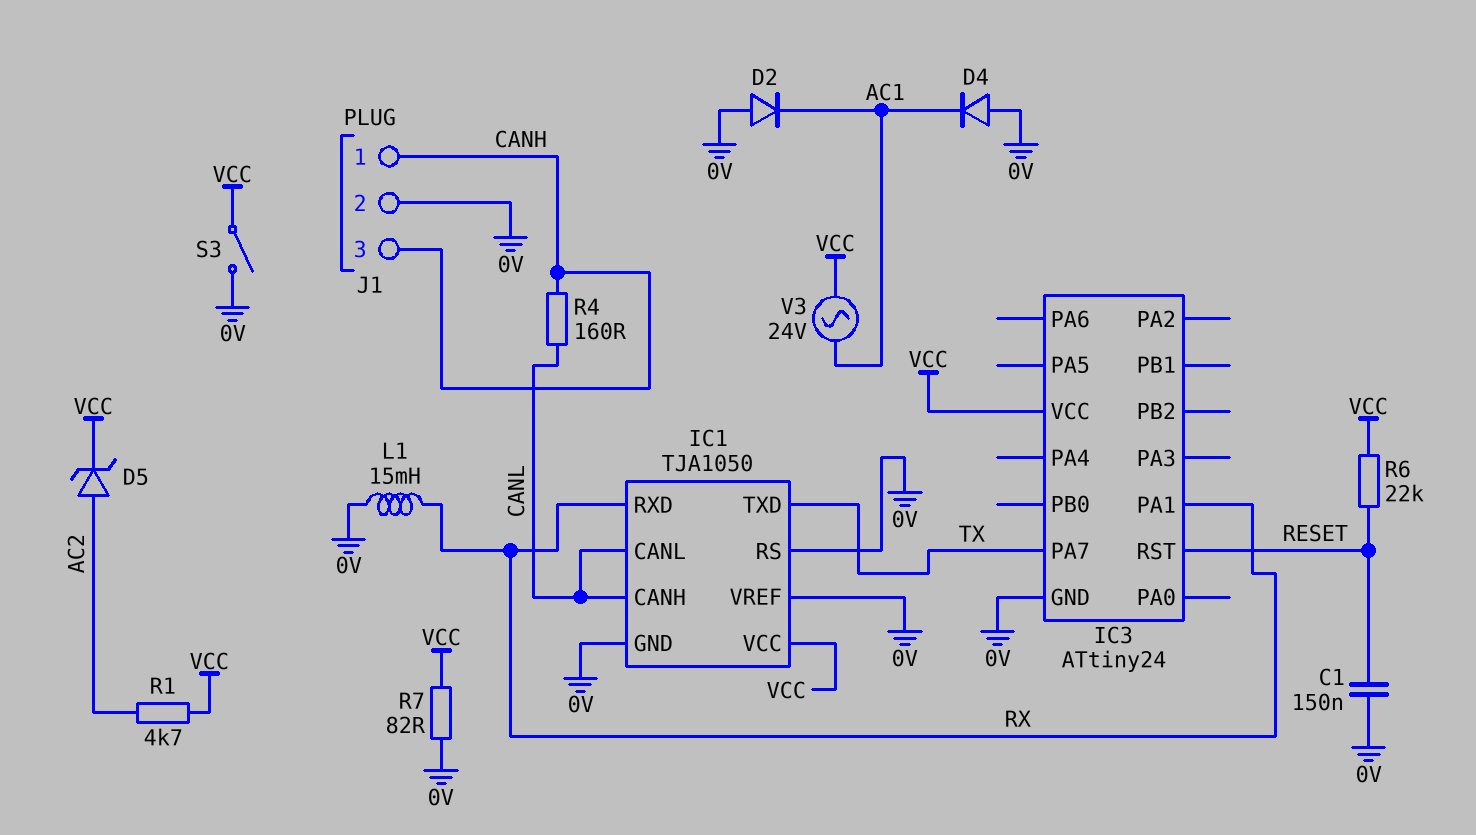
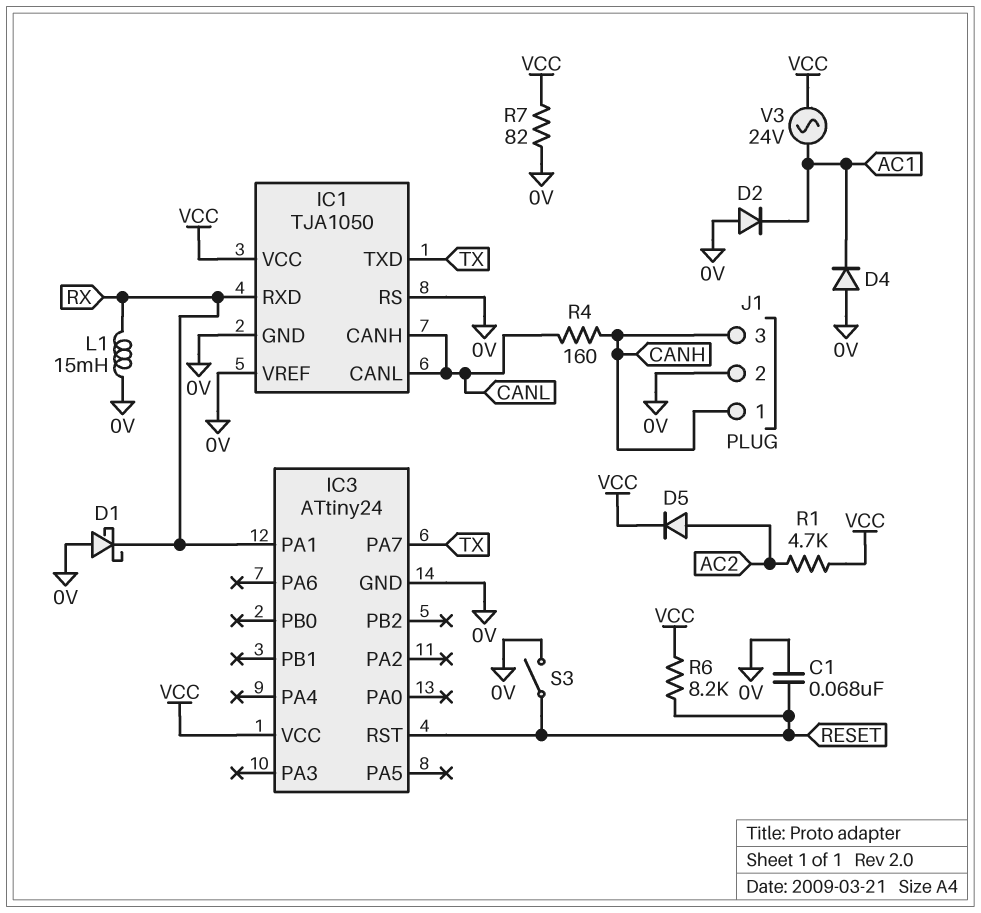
C1: 150nF (0V, RESET) -> 68nF (0V, RESET)
D1: none -> schottky (A 0V, K RX)
D5: zener (A AC2, K VCC) -> diode (A AC2, K VCC)
R6: 22k (RESET, VCC) -> 8.2k (RESET, VCC)
S3: switch (0V, VCC) -> switch (0V, RESET)

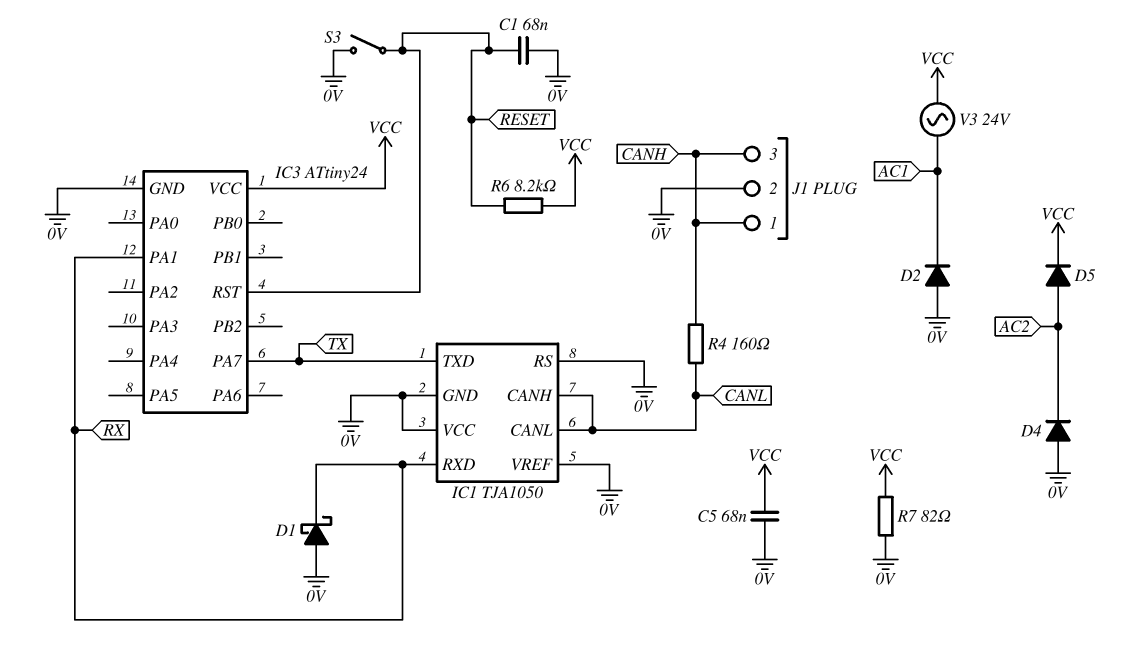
C5: none -> 68nF (0V, VCC)
D4: diode (A 0V, K AC1) -> diode (A 0V, K AC2)
IC1 pin VCC: VCC -> 0V
L1: 15mH (0V, RX) -> none
R1: 4.7k (AC2, VCC) -> none

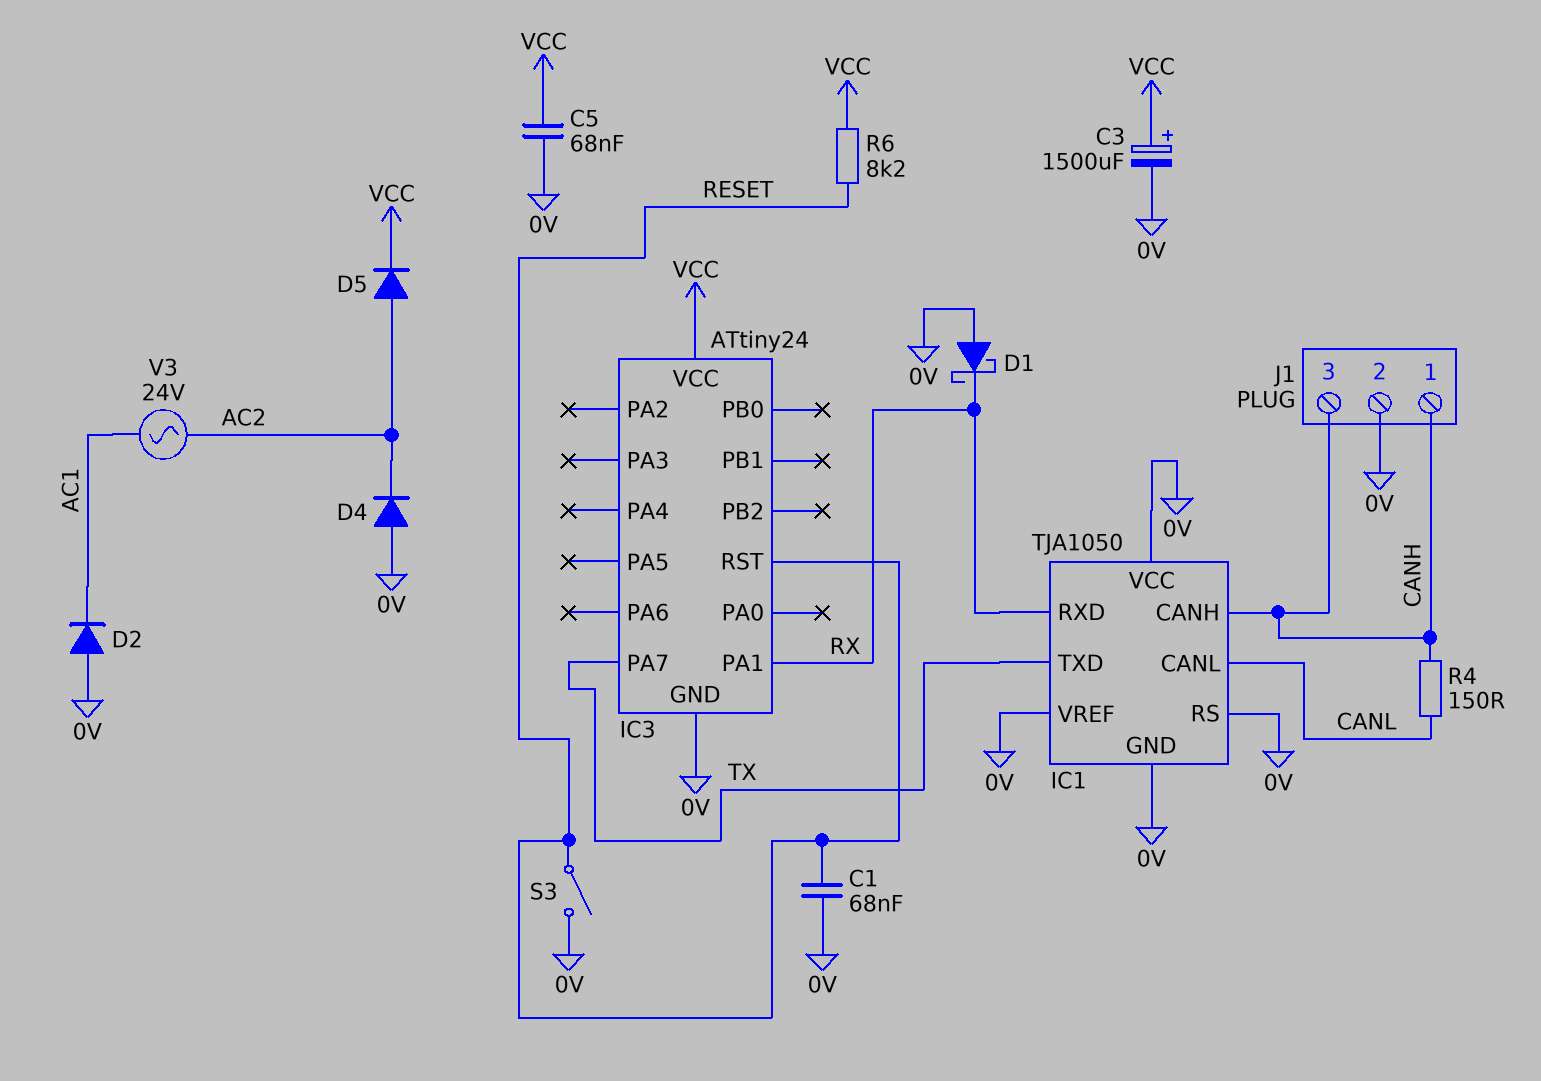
C3: none -> 1500uF (plus VCC, minus 0V)
IC1 pin CANH: CANL -> CANH
R4: 160 (CANH, CANL) -> 150 (CANH, CANL)
R7: 82 (0V, VCC) -> none
V3: AC 24V (AC1, VCC) -> AC 24V (AC1, AC2)

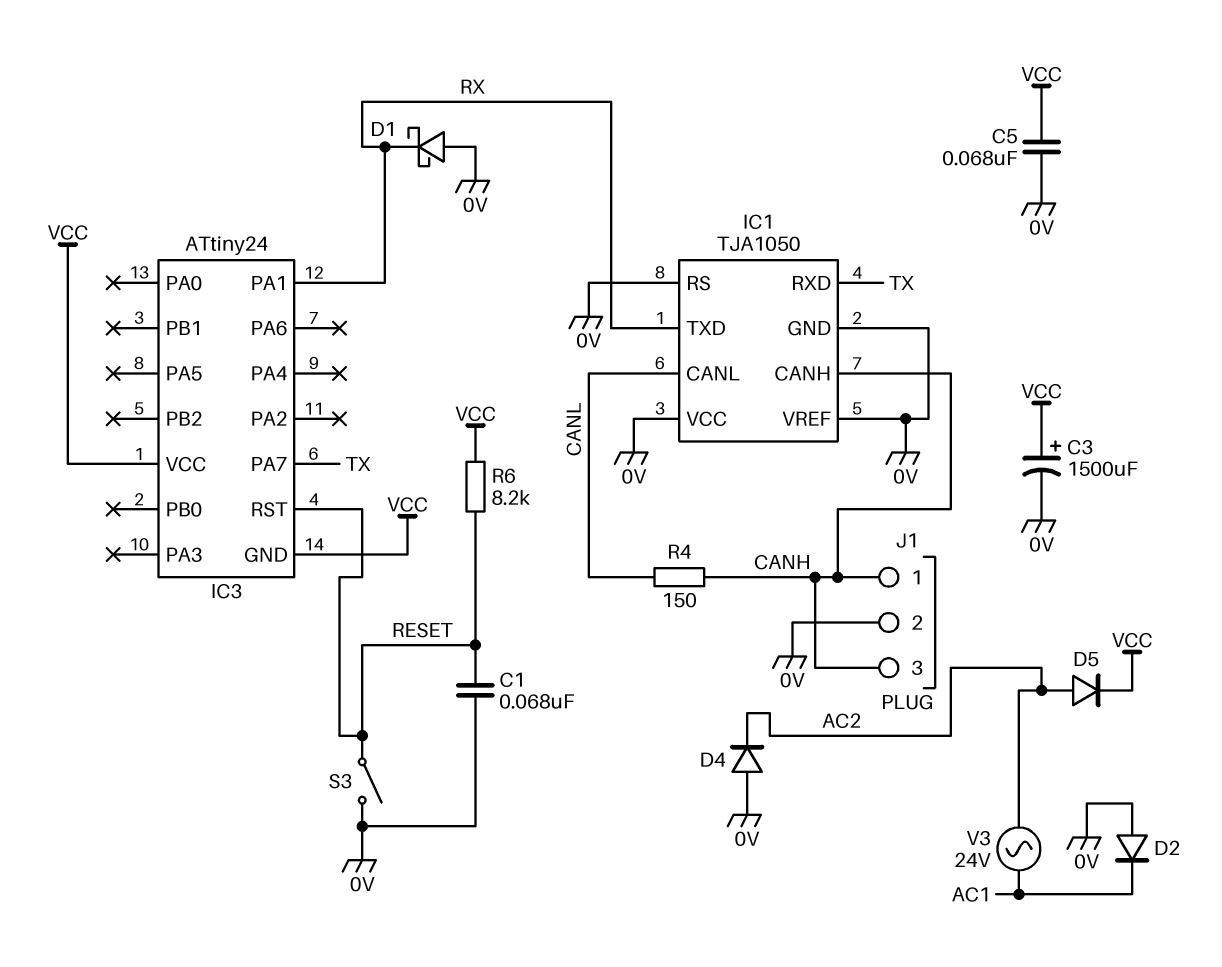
IC1 pin RXD: RX -> TX
IC1 pin TXD: TX -> RX
IC3 pin GND: 0V -> VCC

